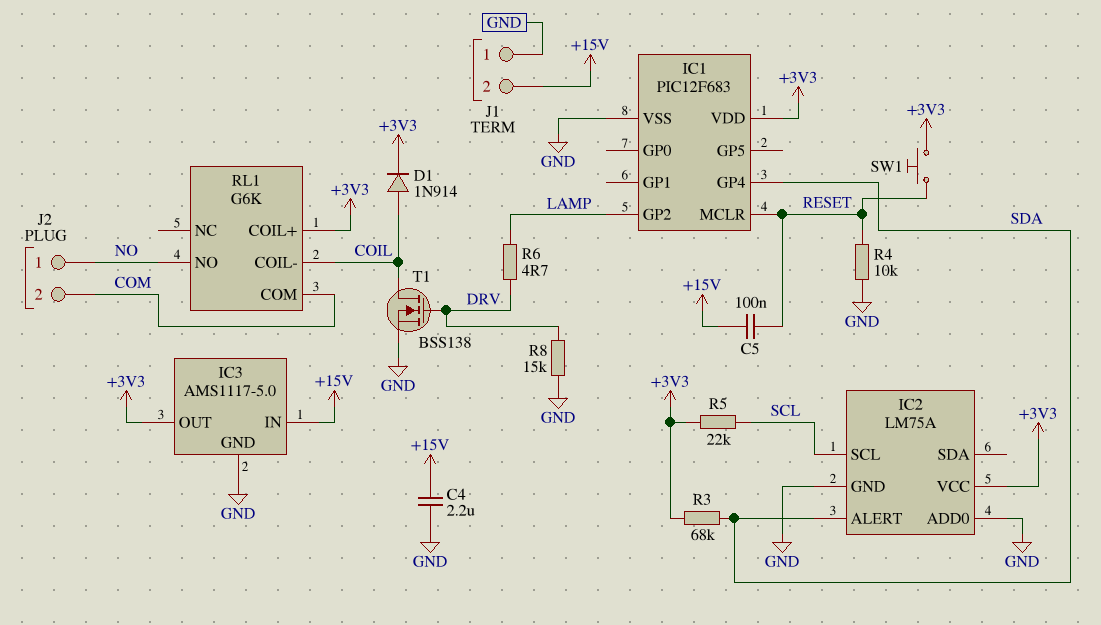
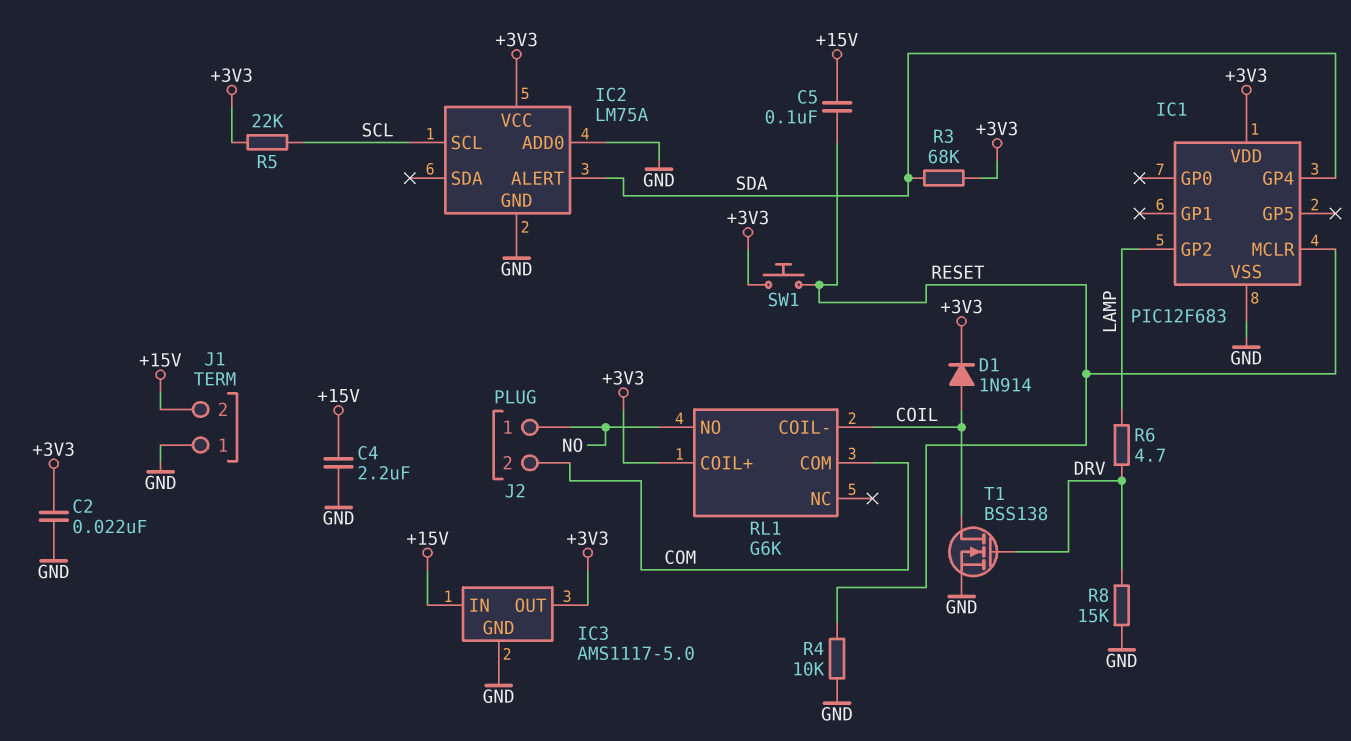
C2: none -> 22nF (+3V3, GND)

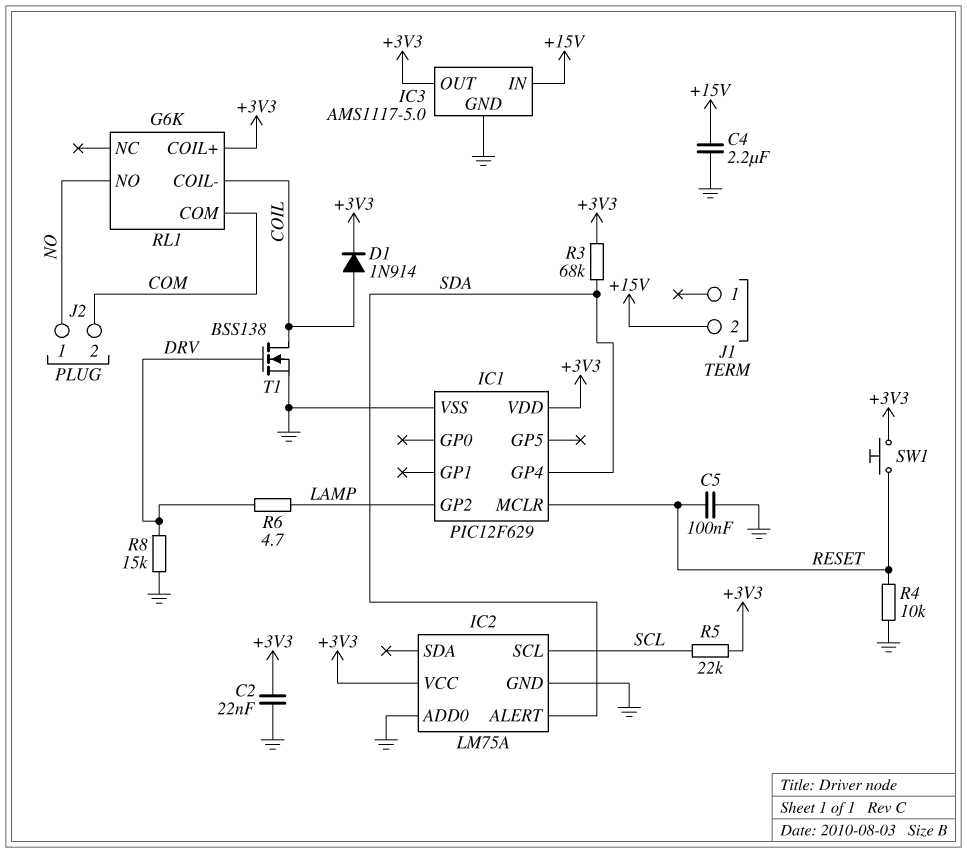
C5: 100nF (+15V, RESET) -> 100nF (GND, RESET)
IC1: PIC12F683 -> PIC12F629
J1 pin 1: GND -> none

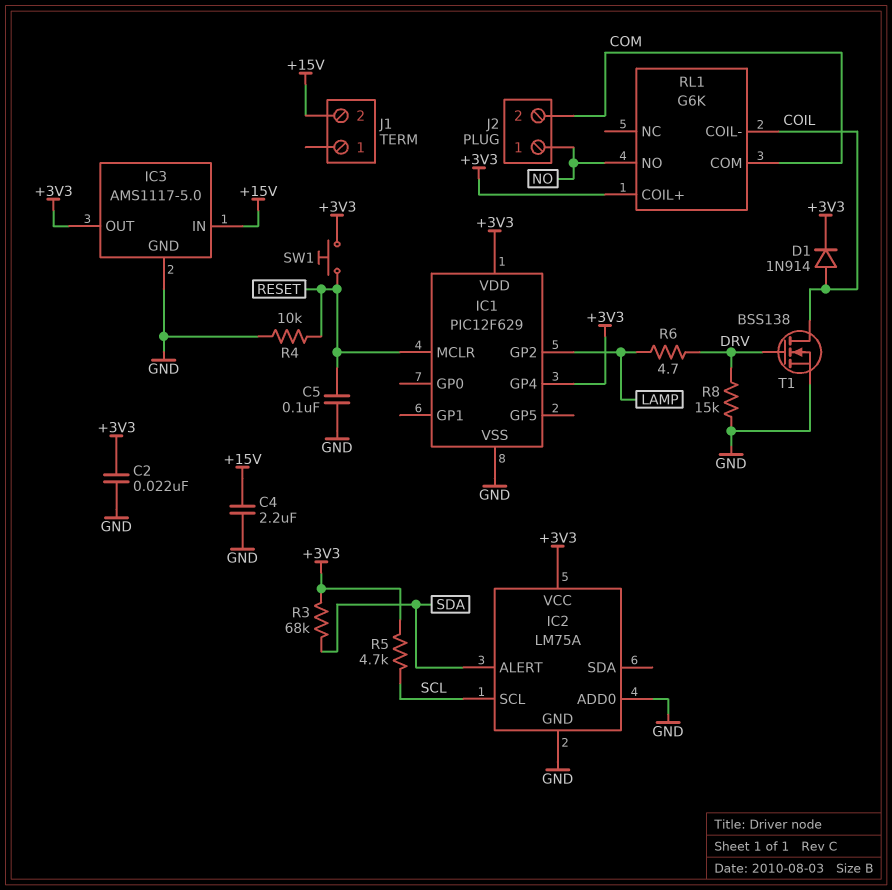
IC1 pin GP4: SDA -> +3V3
R5: 22k (+3V3, SCL) -> 4.7k (+3V3, SCL)

